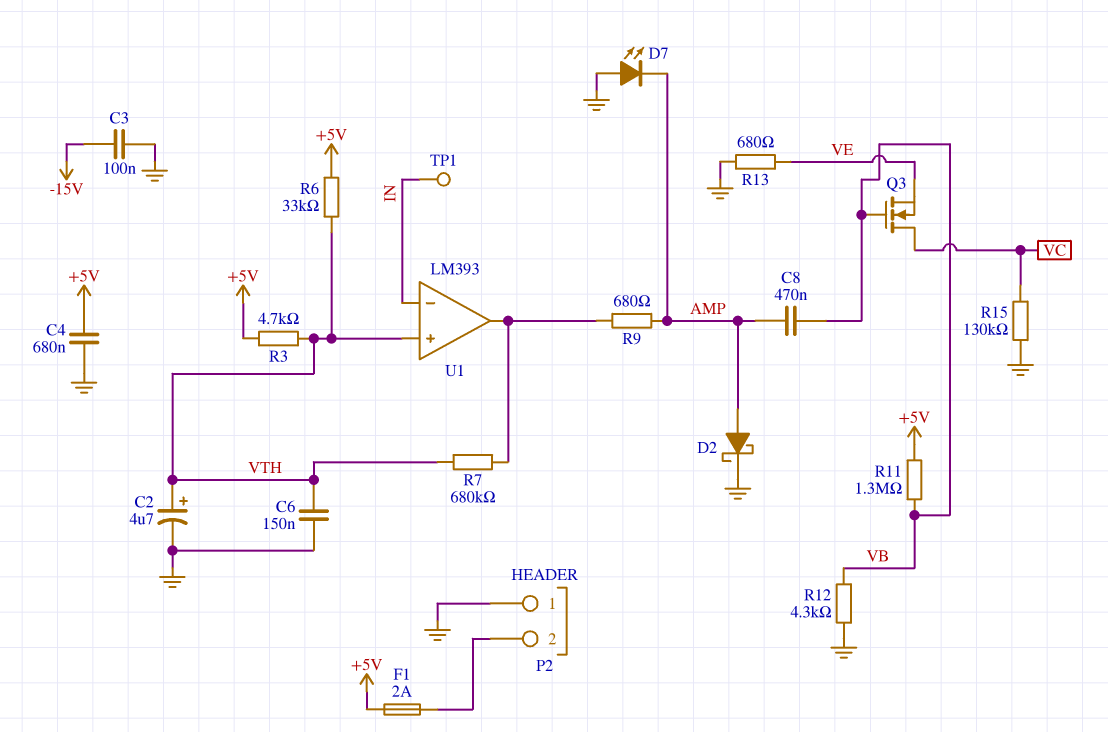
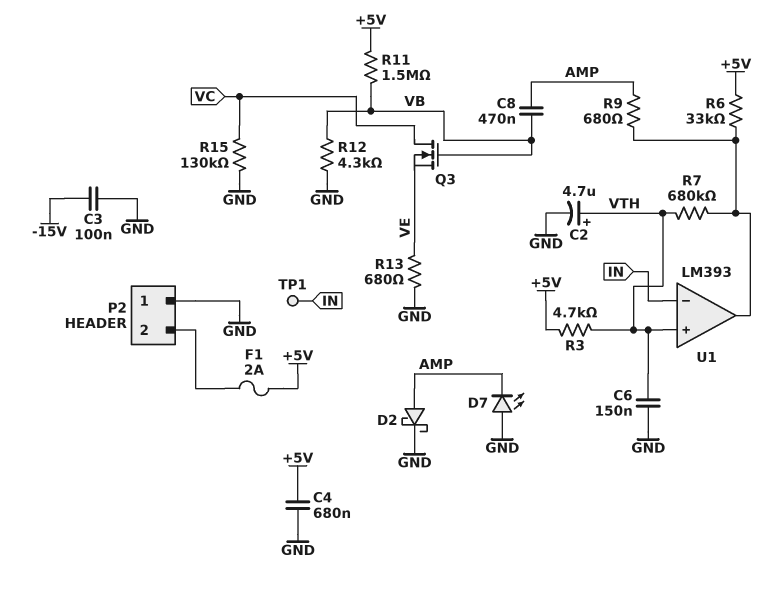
R6: 33k (+5V, VTH) -> 33k (+5V, U1/out)
R11: 1.3M (+5V, VB) -> 1.5M (+5V, VB)

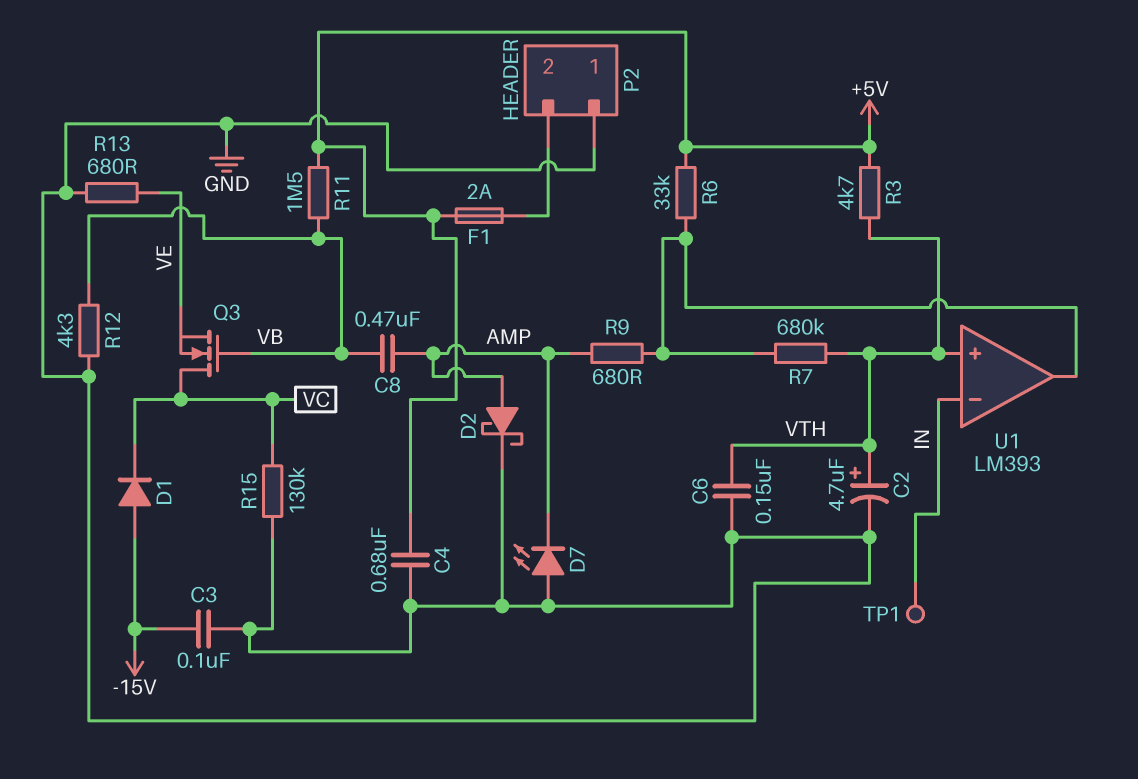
D1: none -> diode (A -15V, K VC)

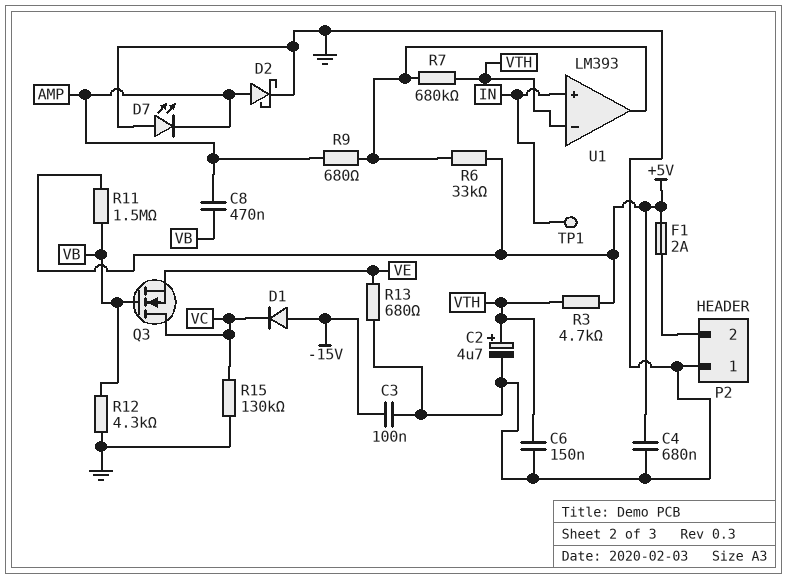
U1 pin in+: VTH -> IN
U1 pin in-: IN -> VTH

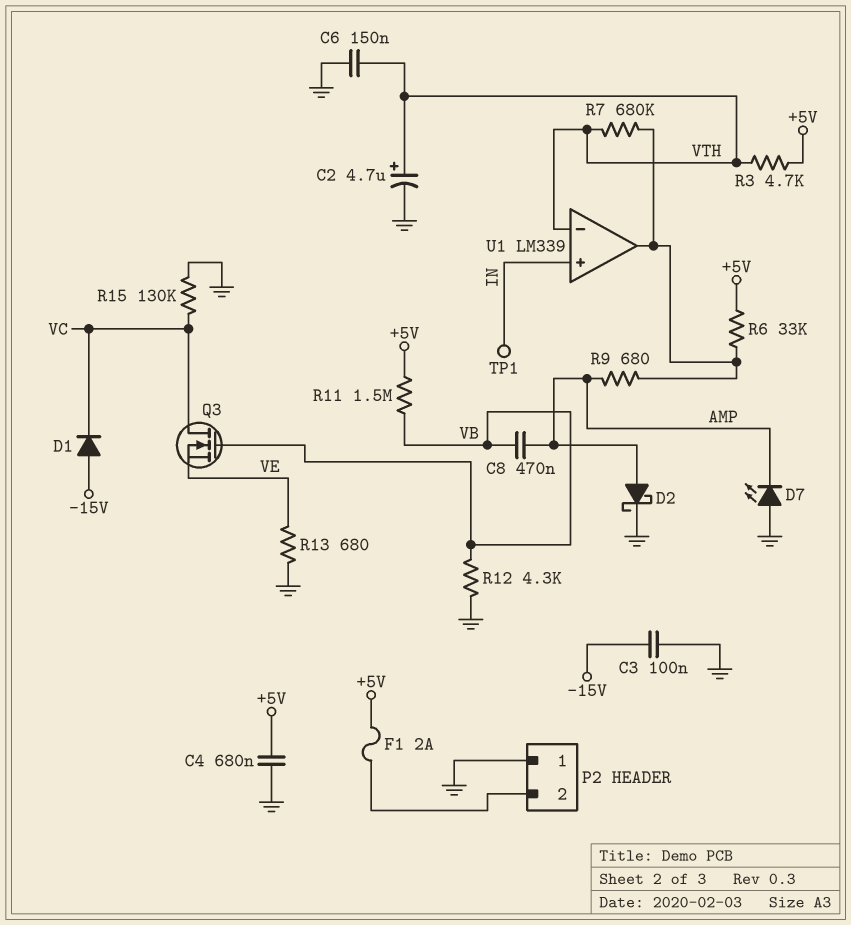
U1: LM393 -> LM339

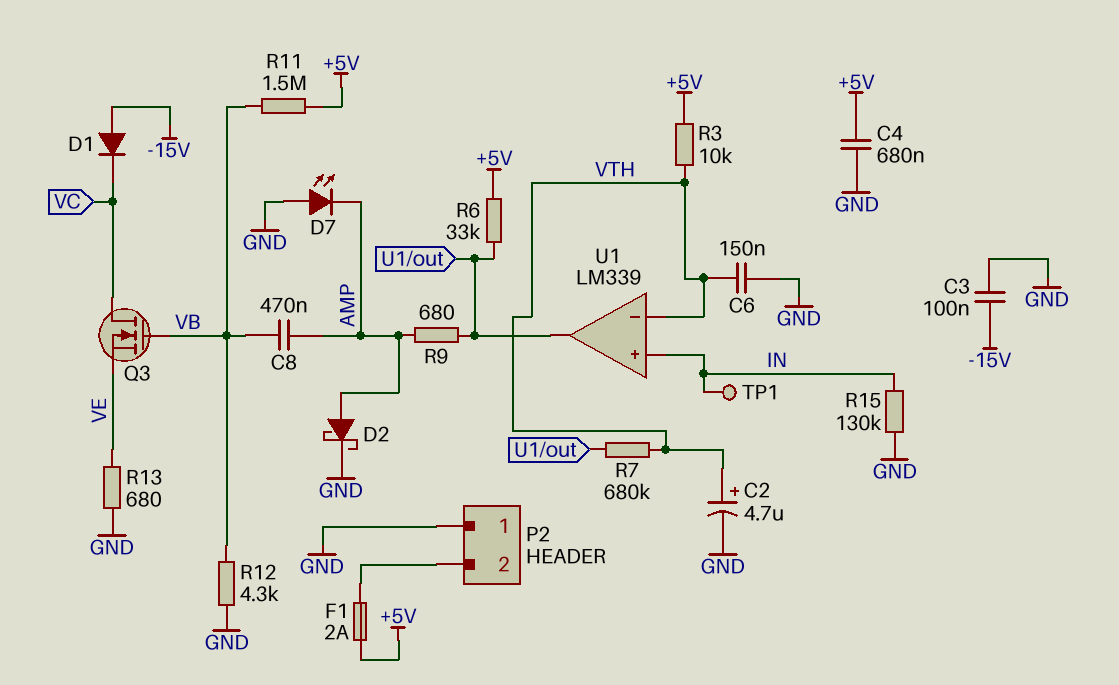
R3: 4.7k (+5V, VTH) -> 10k (+5V, VTH)
R15: 130k (GND, VC) -> 130k (GND, IN)

